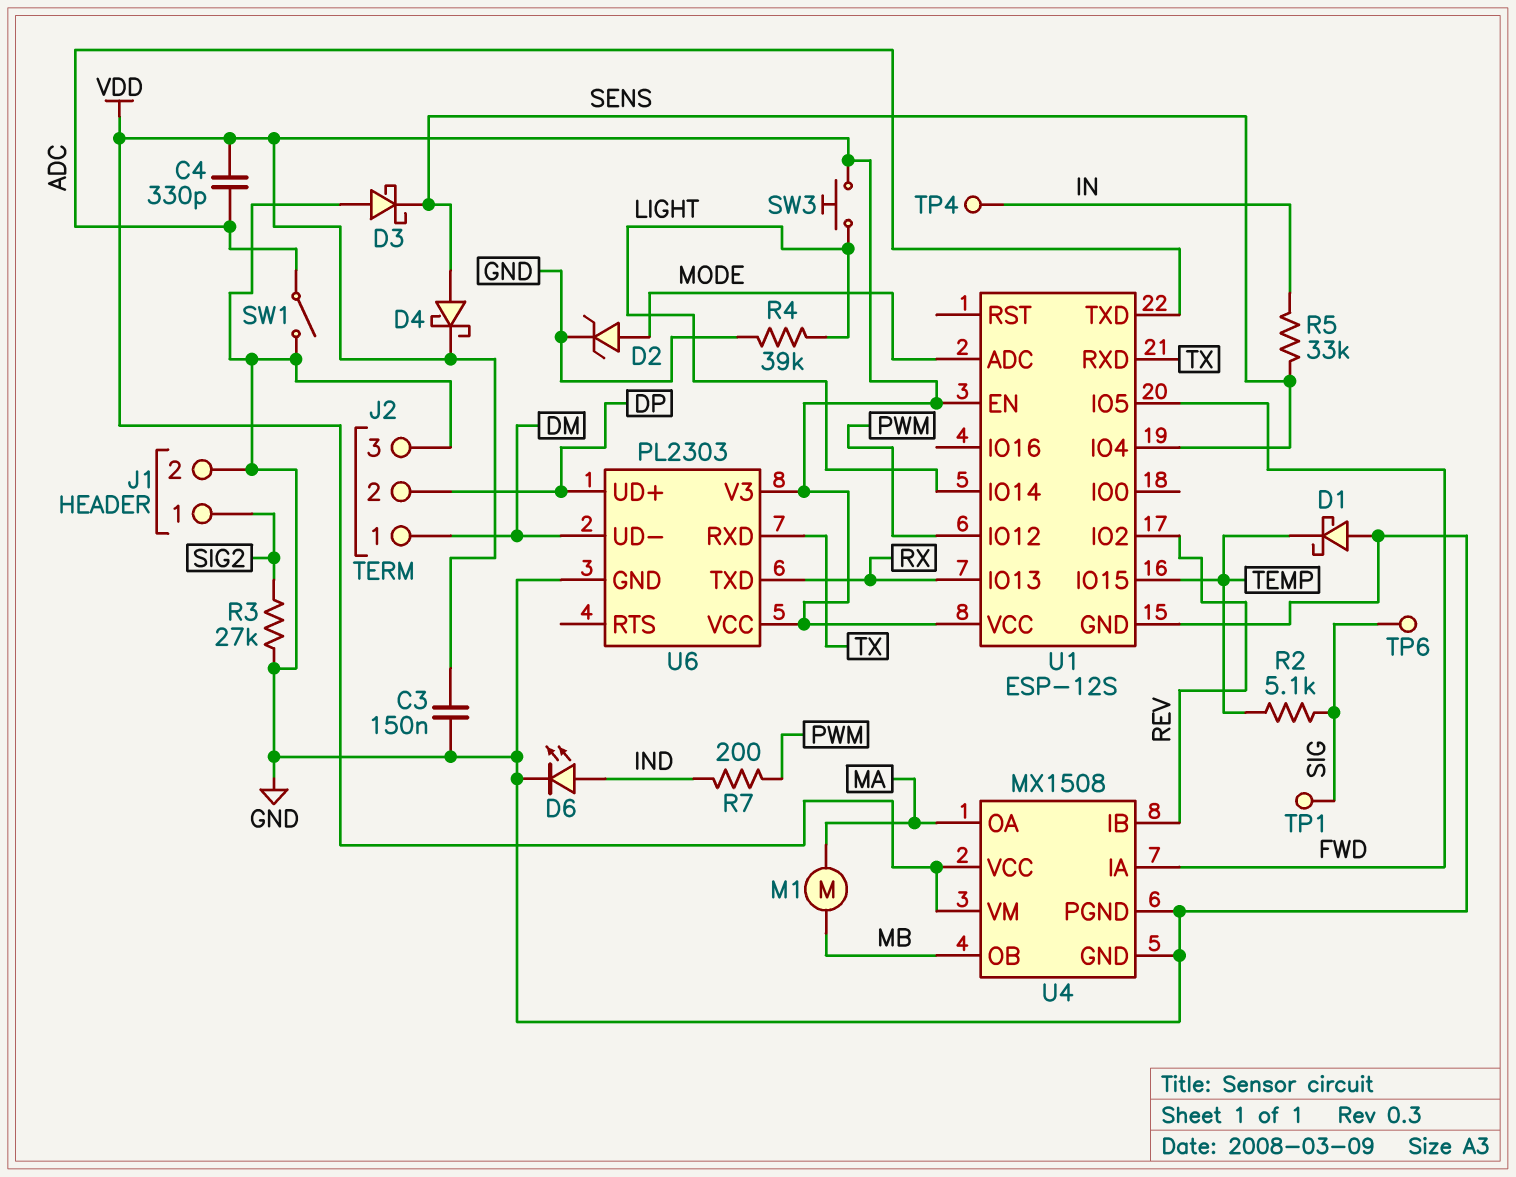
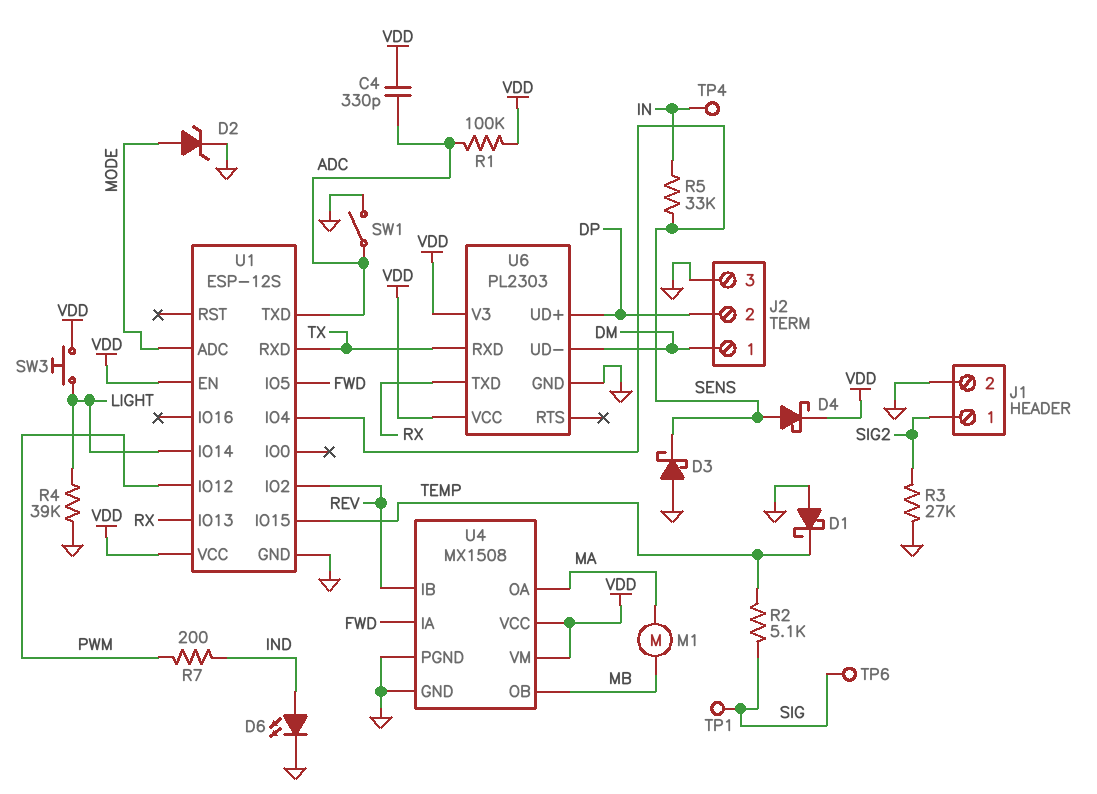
C3: 150nF (GND, VDD) -> none
R1: none -> 100k (ADC, VDD)

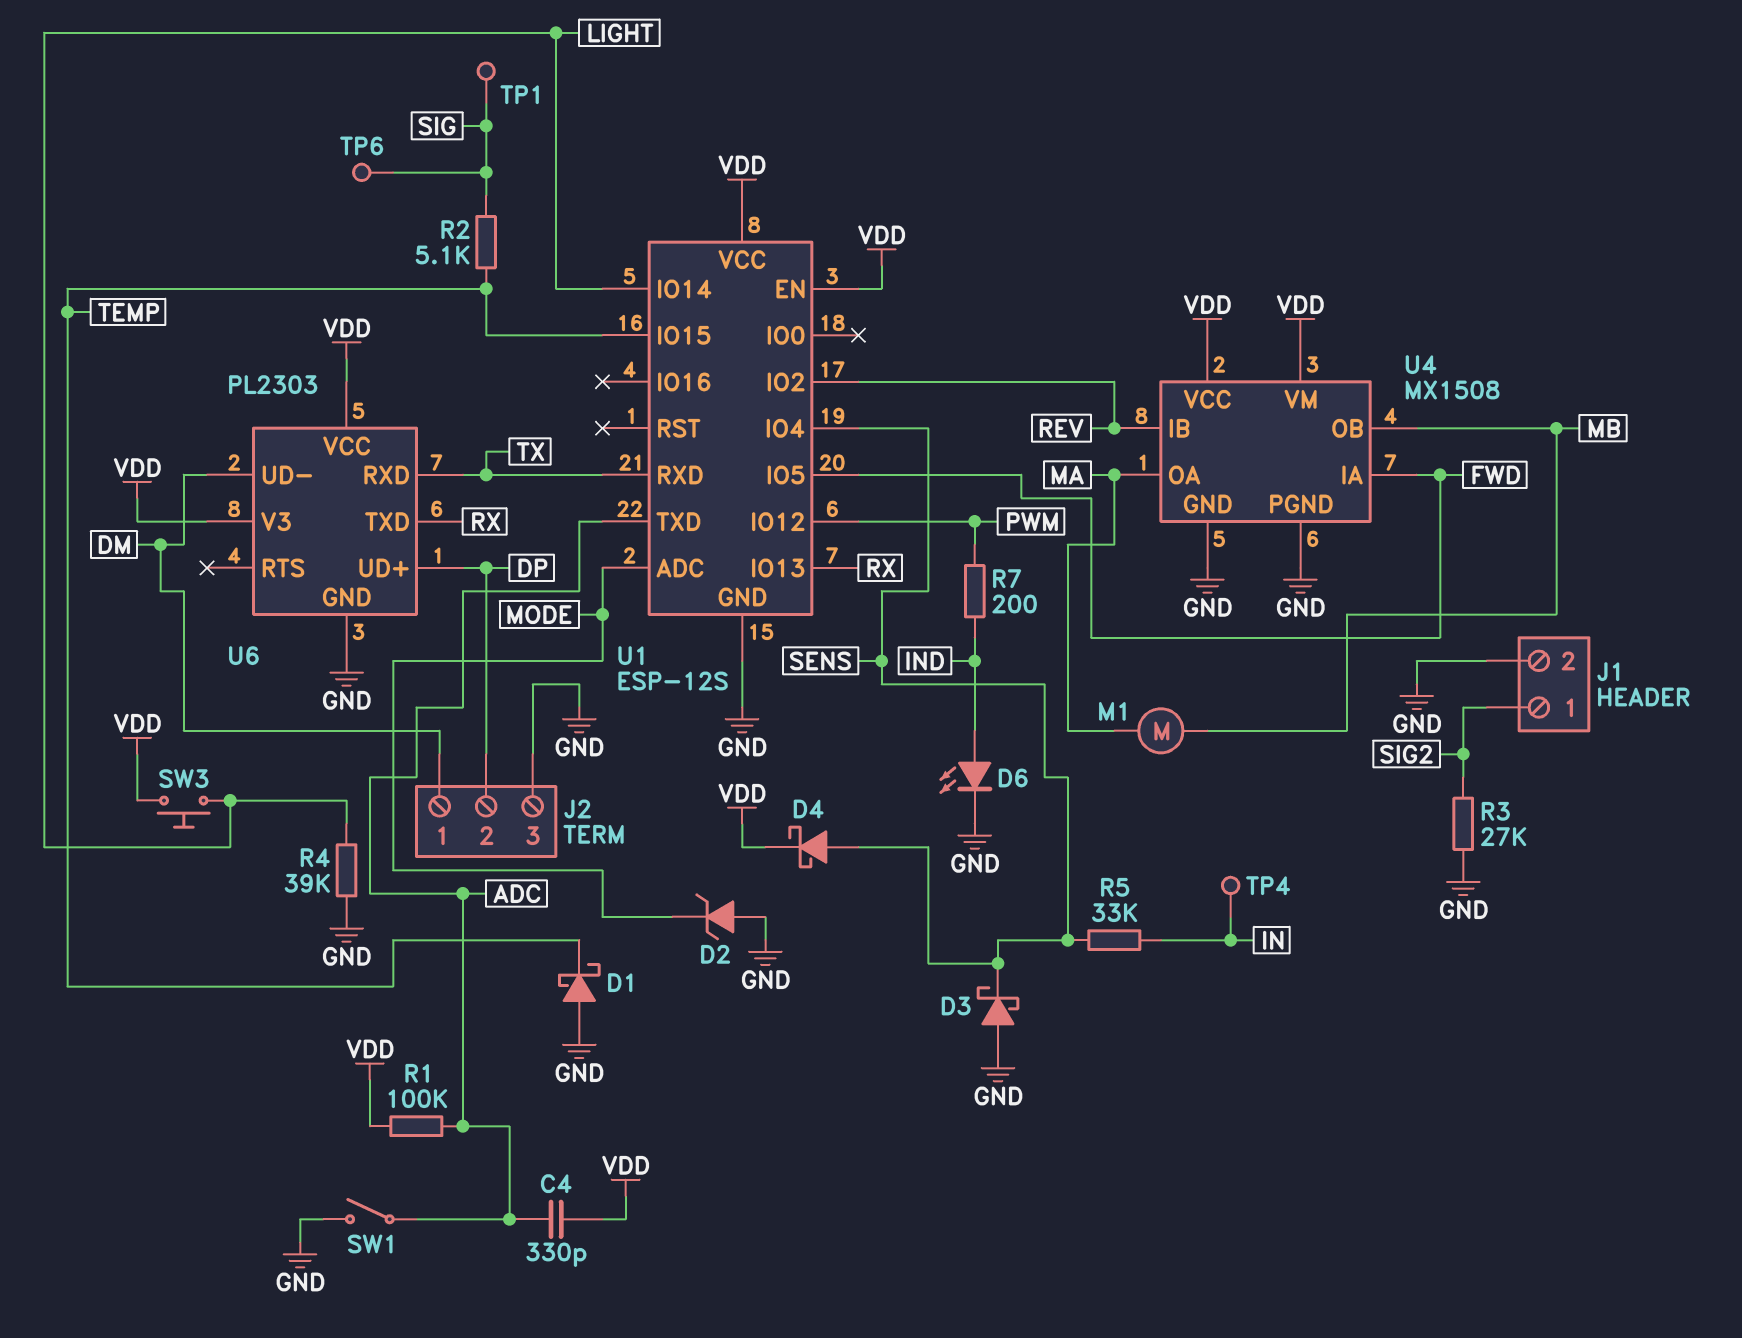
D2: zener (A MODE, K GND) -> zener (A GND, K MODE)

